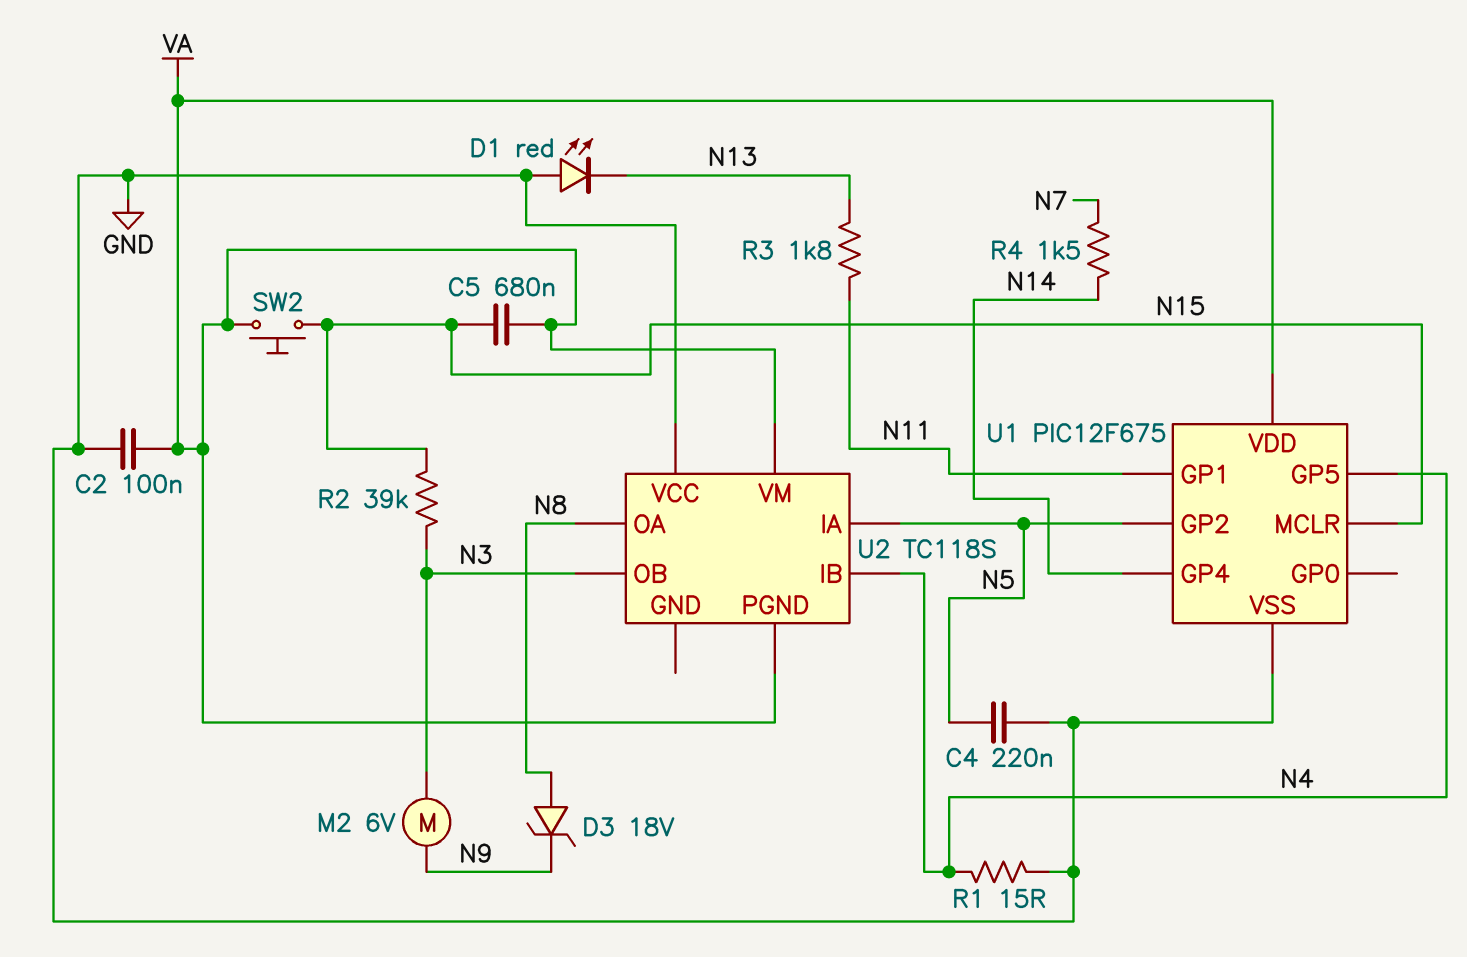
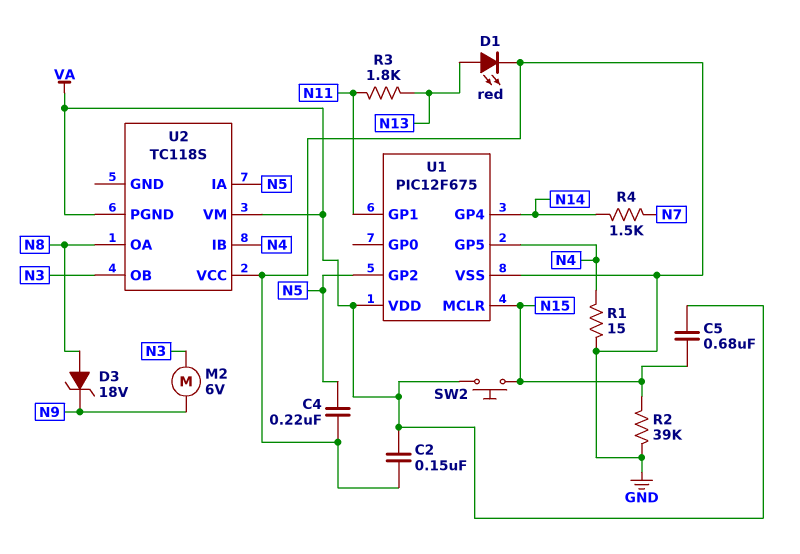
C2: 100nF (GND, VA) -> 150nF (GND, VA)
D1: LED red (A GND, K N13) -> LED red (A N13, K GND)
R2: 39k (N3, N15) -> 39k (GND, N15)

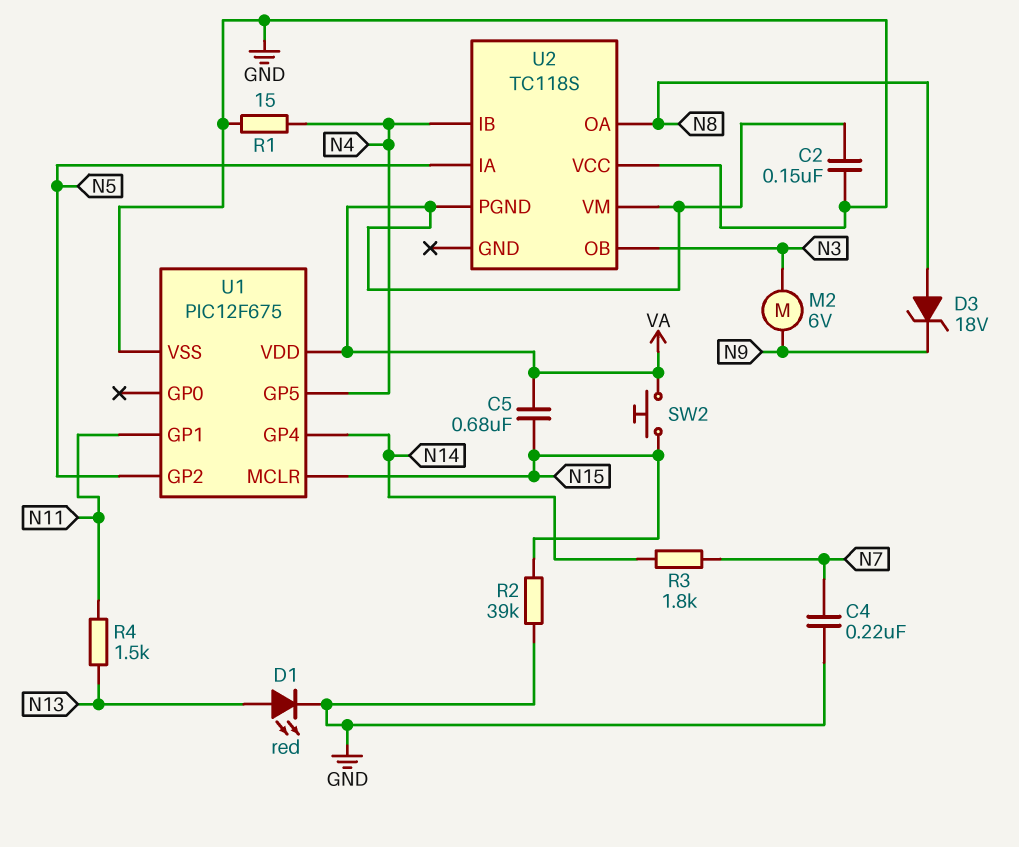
C4: 220nF (GND, N5) -> 220nF (GND, N7)
R3: 1.8k (N11, N13) -> 1.8k (N7, N14)
R4: 1.5k (N7, N14) -> 1.5k (N11, N13)

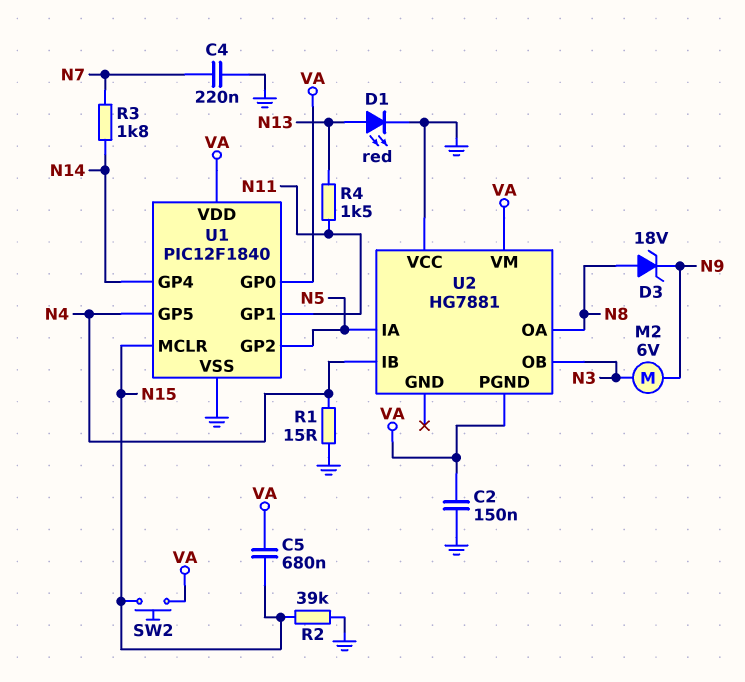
U1: PIC12F675 -> PIC12F1840
U1 pin GP0: none -> VA
U2: TC118S -> HG7881

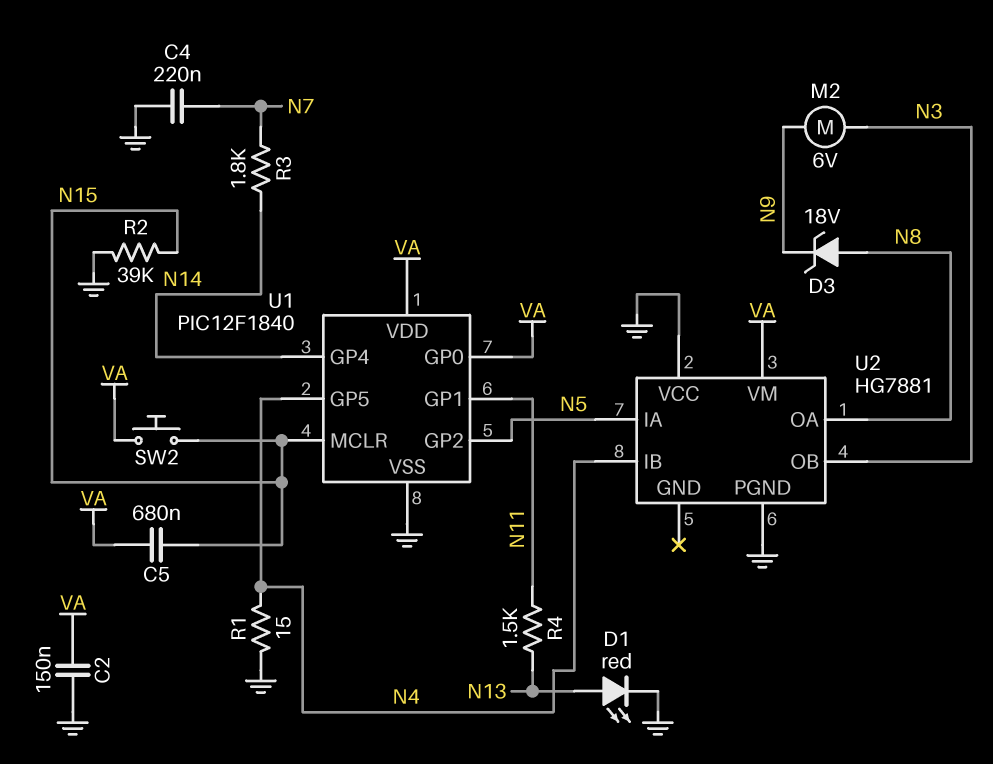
U2 pin PGND: VA -> GND

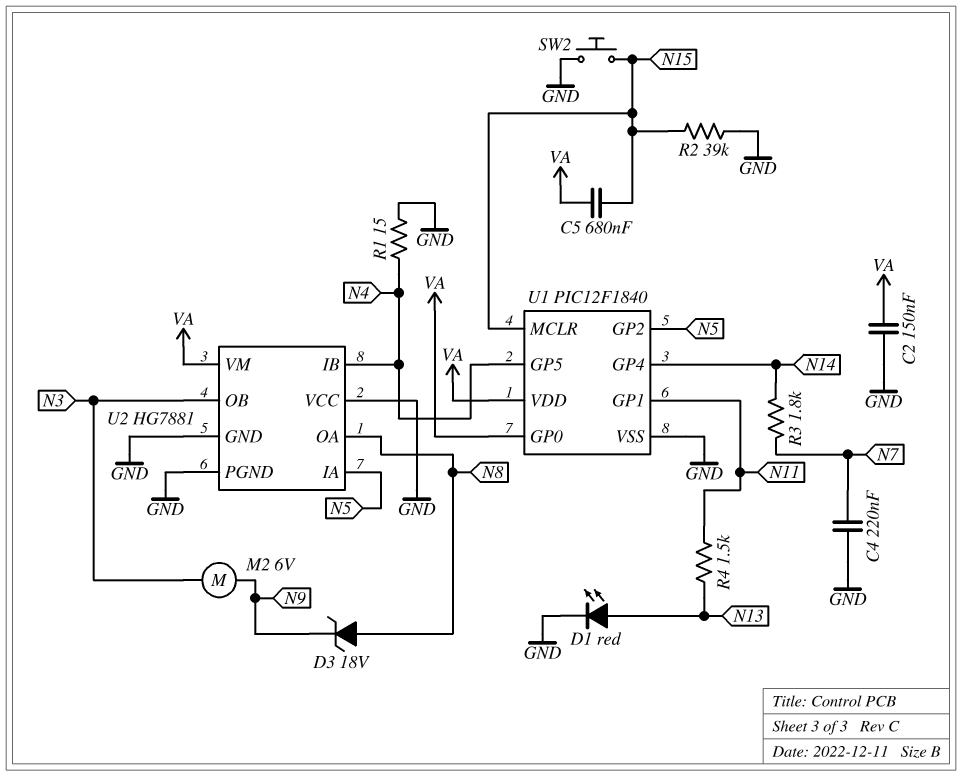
SW2: button (N15, VA) -> button (GND, N15)
U2 pin GND: none -> GND

